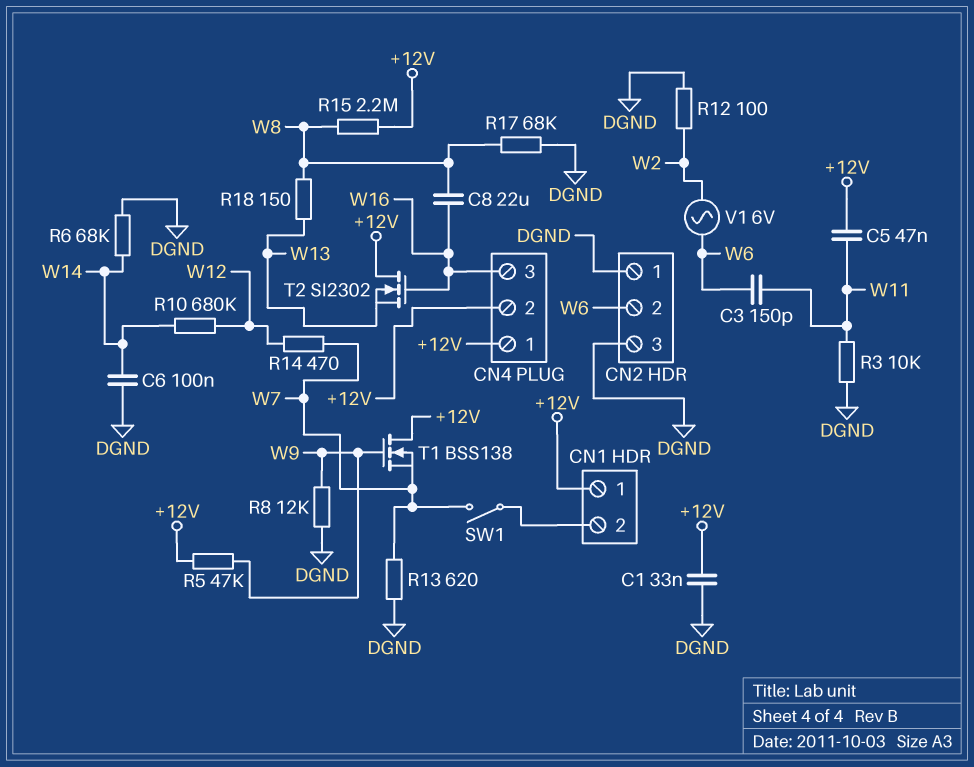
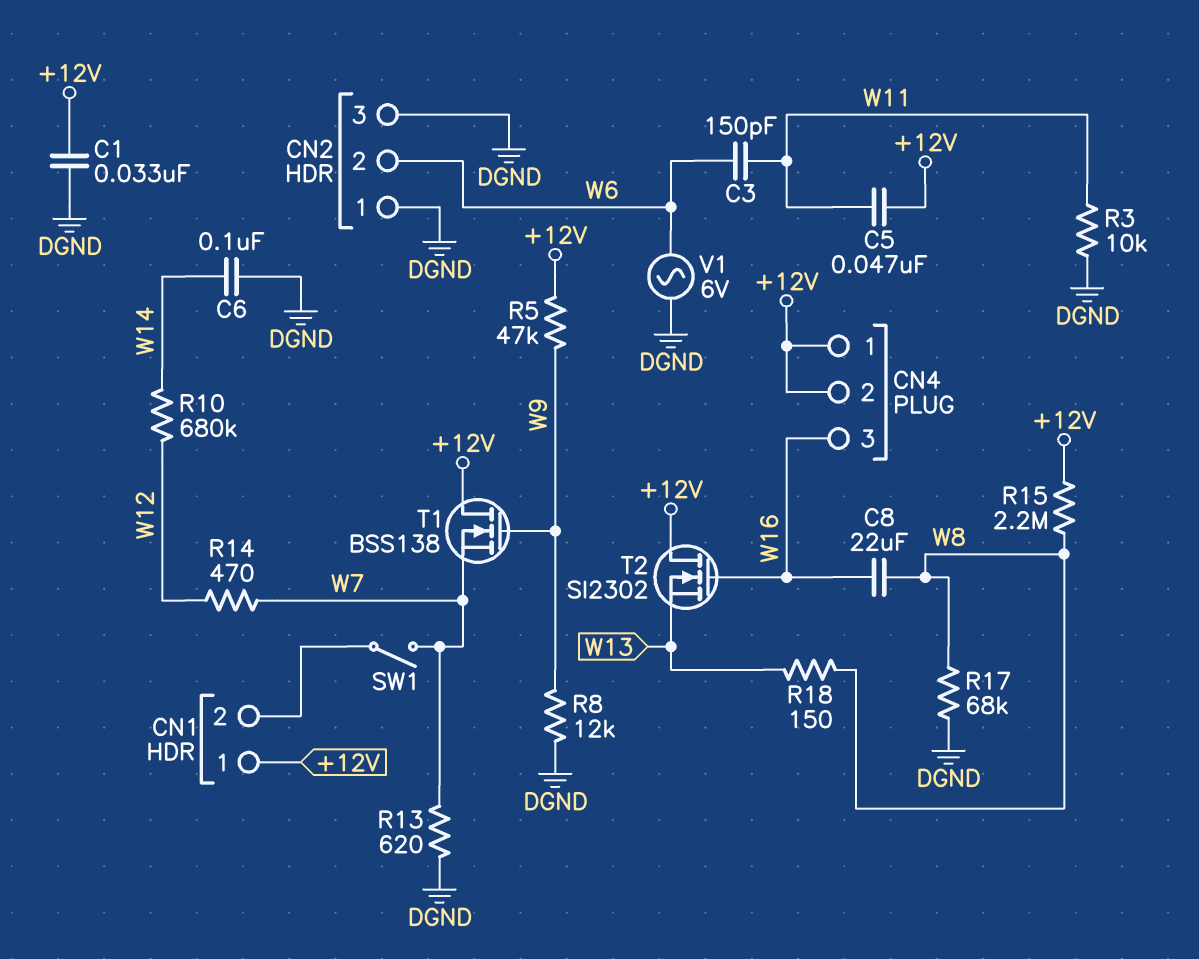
R6: 68k (DGND, W14) -> none
R12: 100 (DGND, W2) -> none
V1: AC 6V (W2, W6) -> AC 6V (DGND, W6)

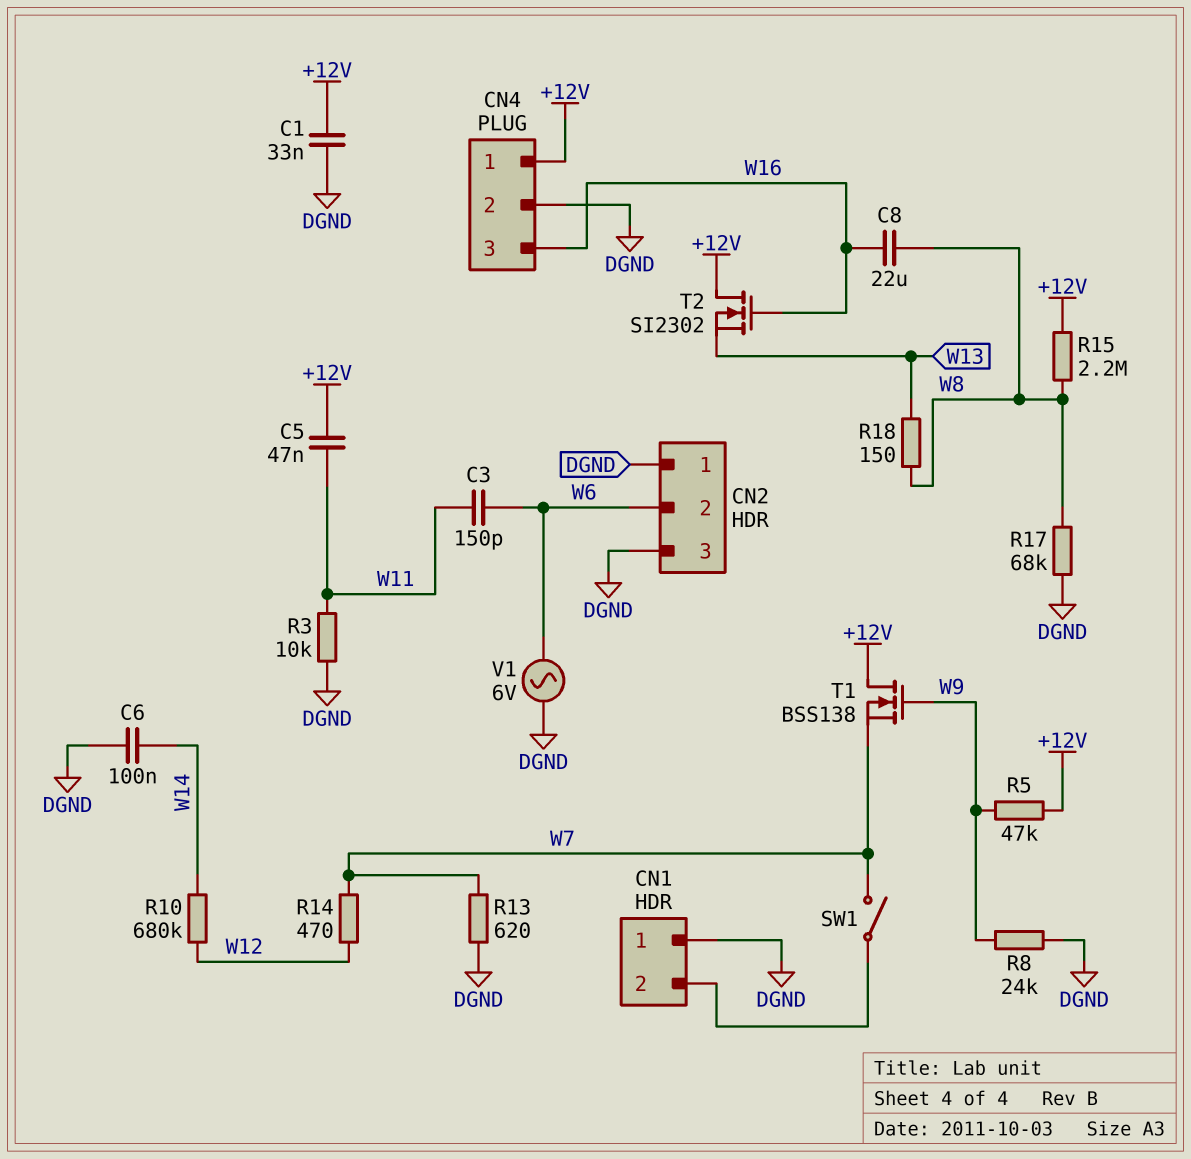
CN1 pin 1: +12V -> DGND
CN4 pin 2: +12V -> DGND
R8: 12k (DGND, W9) -> 24k (DGND, W9)

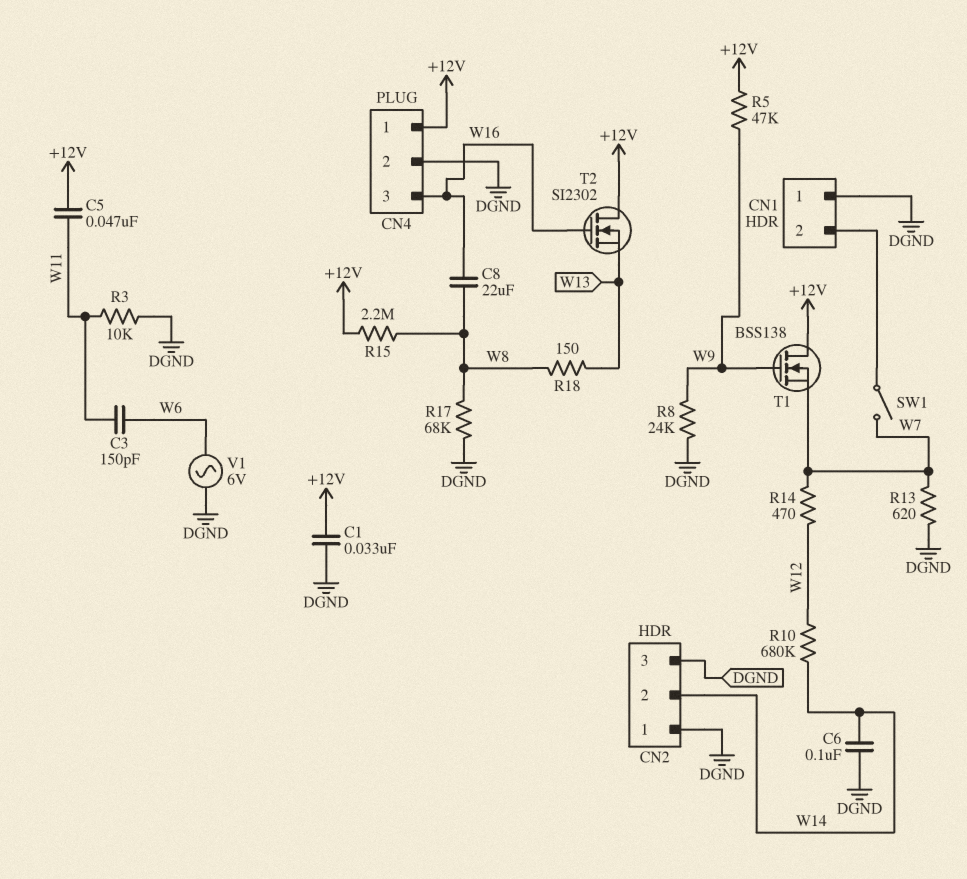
CN2 pin 2: W6 -> W14

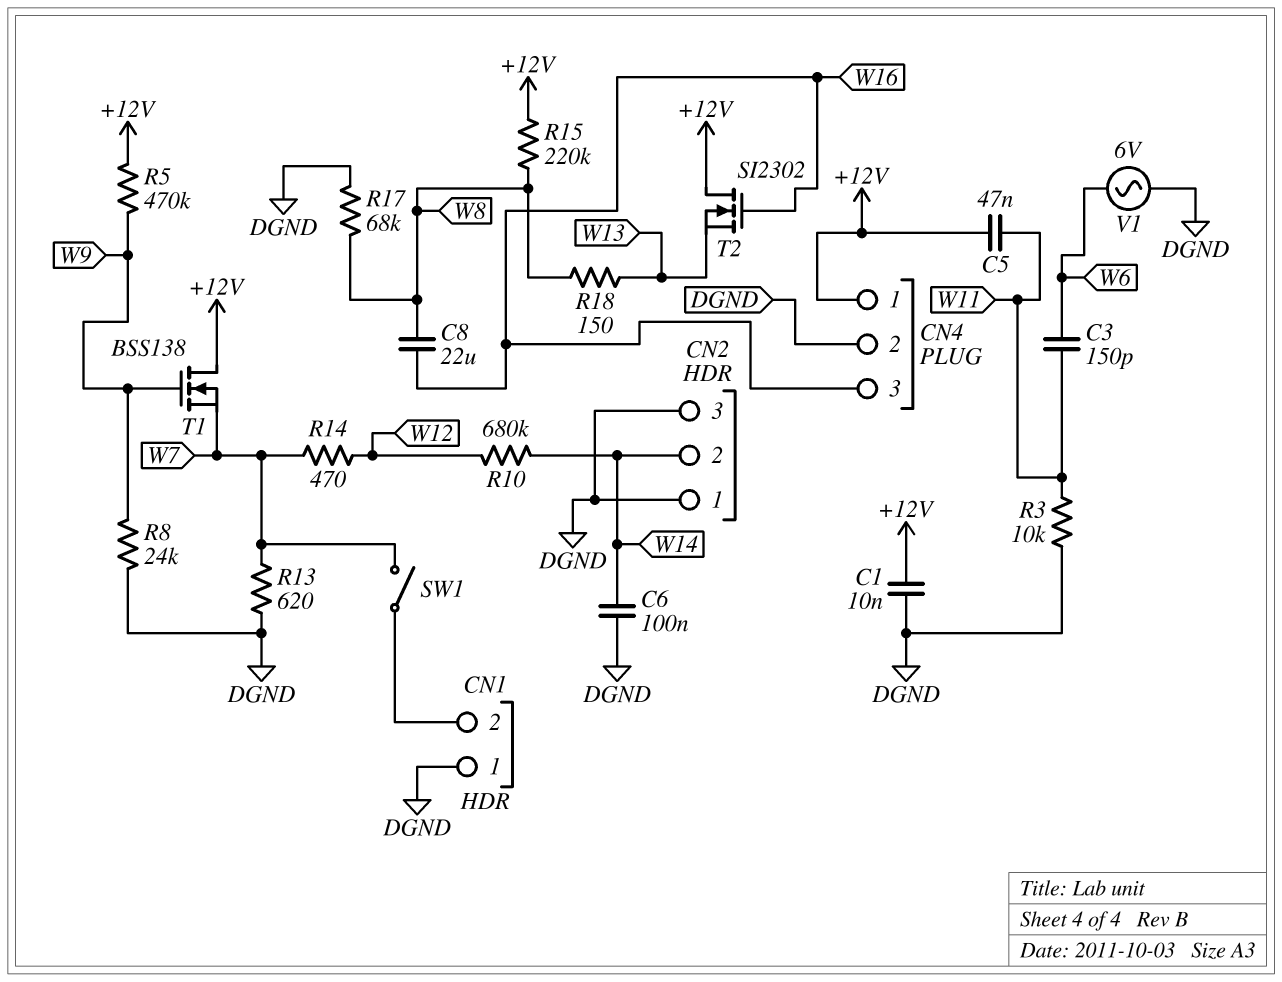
C1: 33nF (+12V, DGND) -> 10nF (+12V, DGND)
R5: 47k (+12V, W9) -> 470k (+12V, W9)
R15: 2.2M (+12V, W8) -> 220k (+12V, W8)

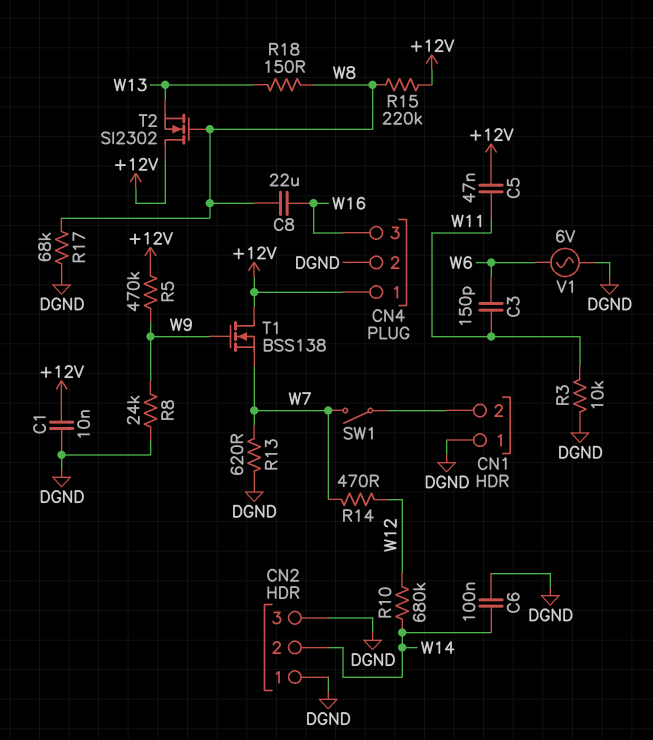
T2: NMOS SI2302 (G W16, D +12V, S W13) -> NMOS SI2302 (G W8, D +12V, S W13)

